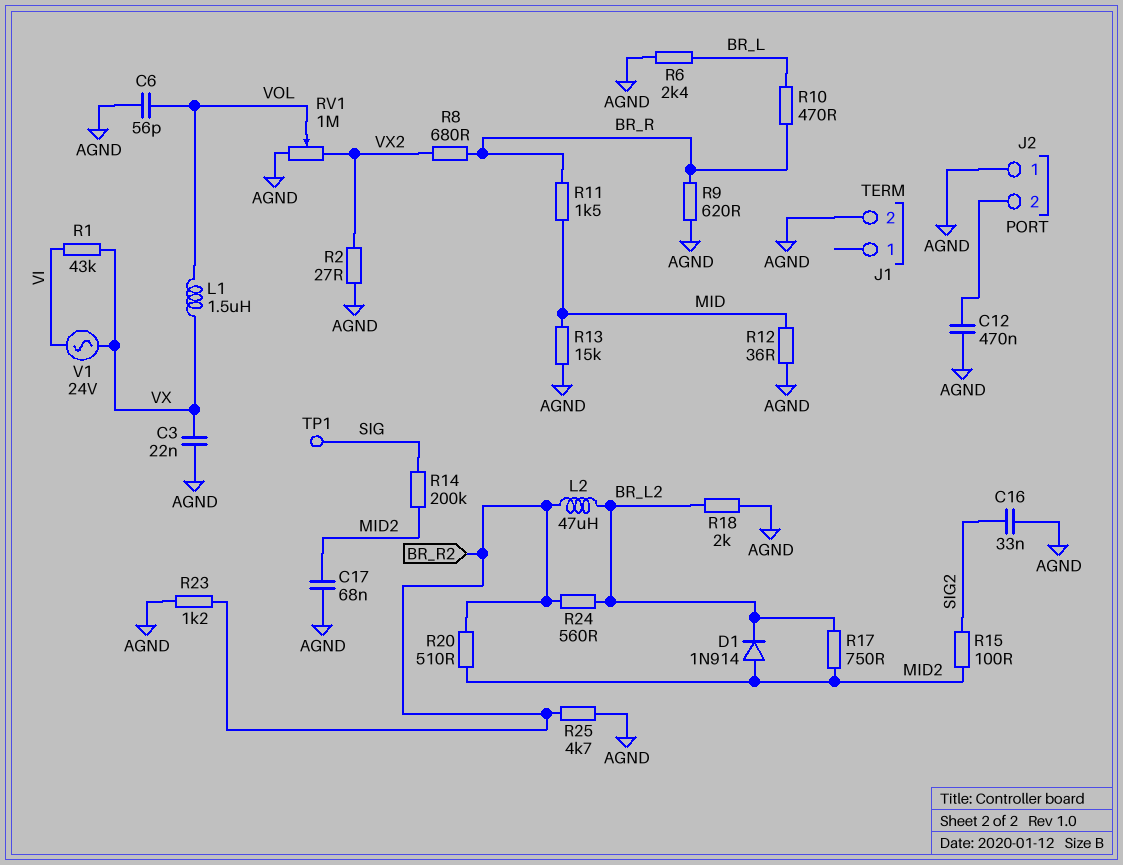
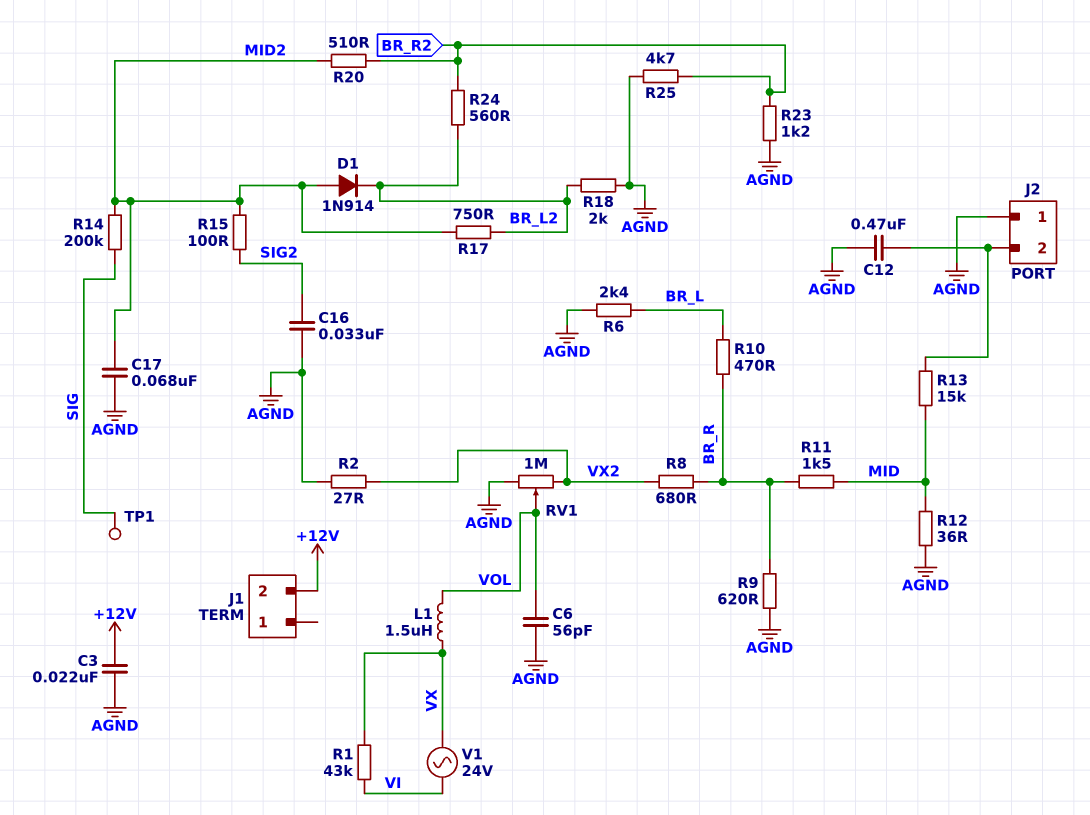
C3: 22nF (AGND, VX) -> 22nF (+12V, AGND)
J1 pin 2: AGND -> +12V
L2: 47uH (BR_L2, BR_R2) -> none
R13: 15k (AGND, MID) -> 15k (J2/2, MID)

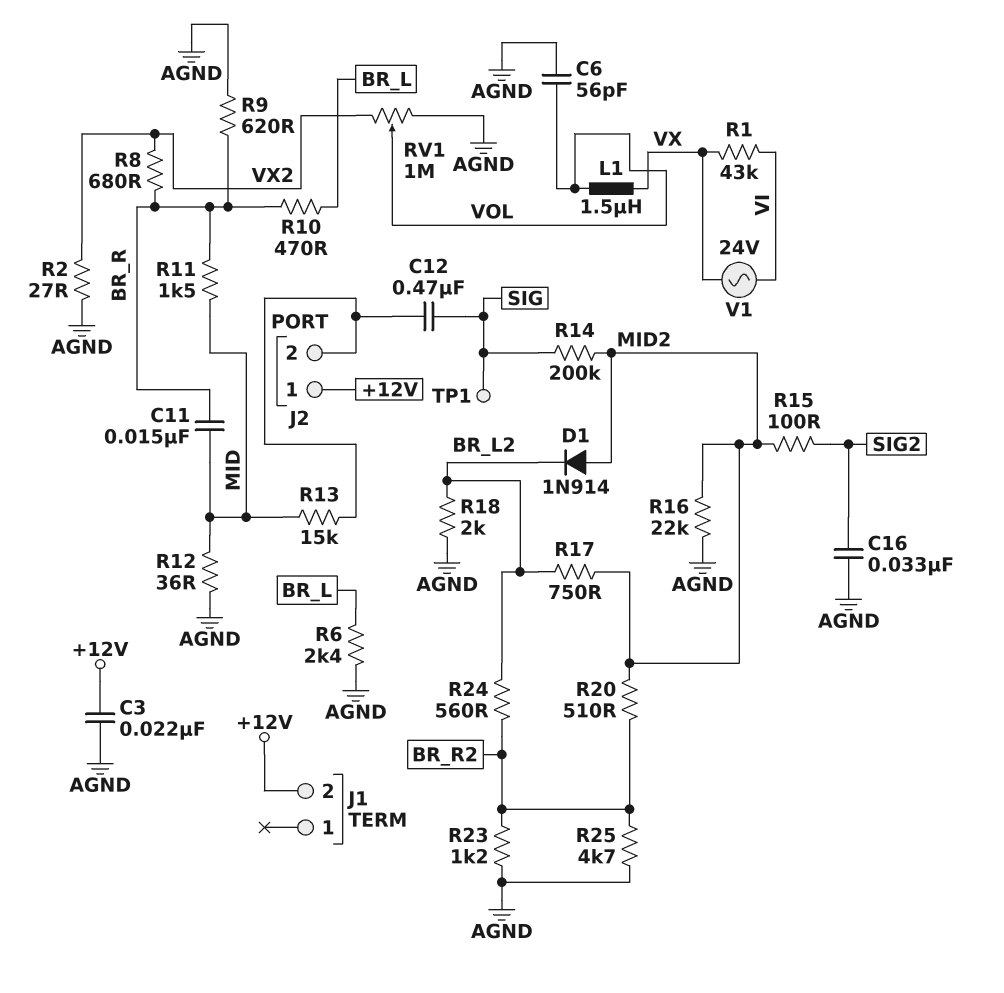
C11: none -> 15nF (BR_R, MID)
C12: 470nF (AGND, J2/2) -> 470nF (J2/2, SIG)
C17: 68nF (AGND, MID2) -> none
J2 pin 1: AGND -> +12V
R16: none -> 22k (AGND, MID2)

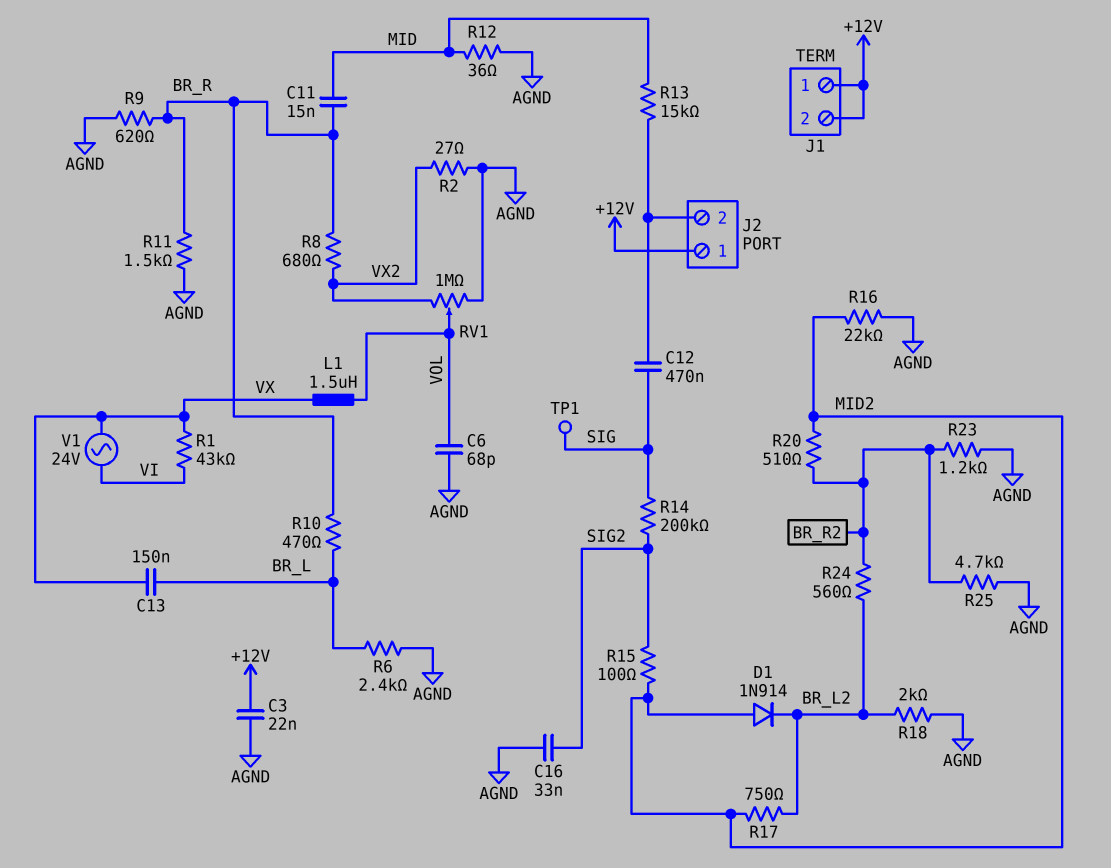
C6: 56pF (AGND, VOL) -> 68pF (AGND, VOL)
C13: none -> 150nF (BR_L, VX)
J1 pin 1: none -> +12V
R11: 1.5k (BR_R, MID) -> 1.5k (AGND, BR_R)
R14: 200k (MID2, SIG) -> 200k (SIG, SIG2)

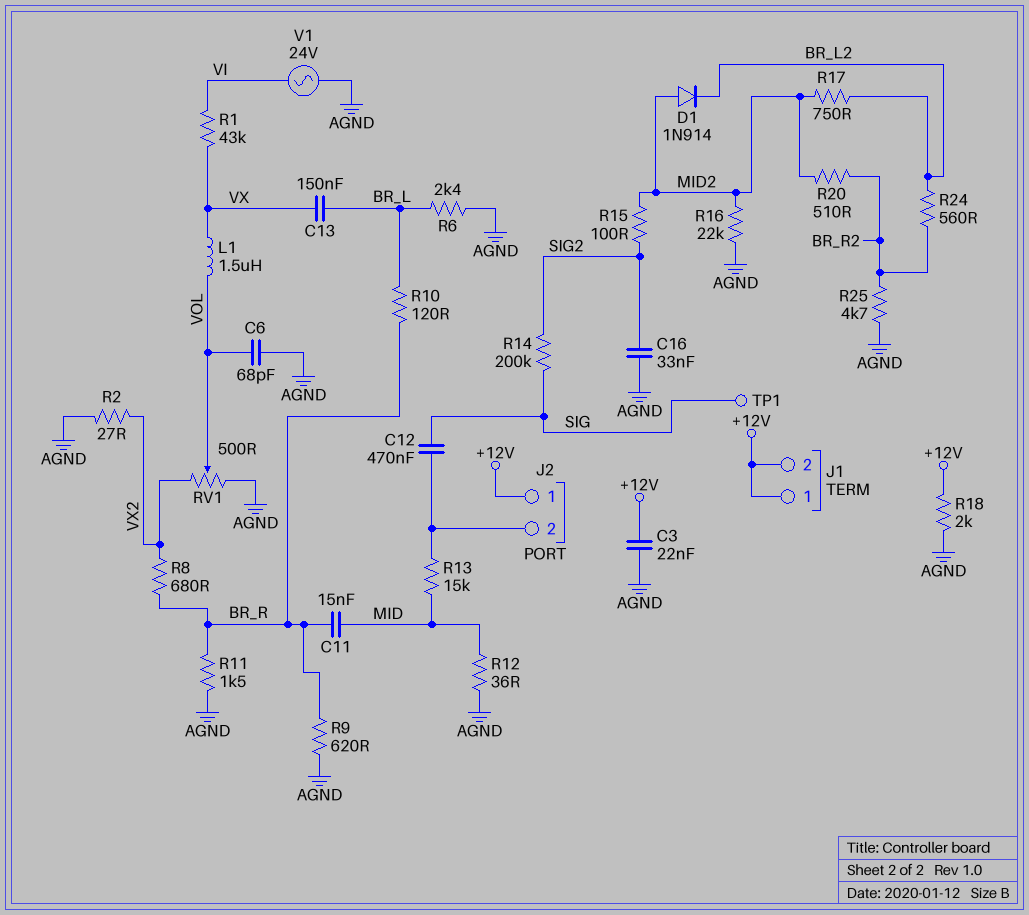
R10: 470 (BR_L, BR_R) -> 120 (BR_L, BR_R)
R18: 2k (AGND, BR_L2) -> 2k (+12V, AGND)
R23: 1.2k (AGND, BR_R2) -> none
RV1: 1M (AGND, VX2, wiper VOL) -> 500 (AGND, VX2, wiper VOL)
V1: AC 24V (VI, VX) -> AC 24V (AGND, VI)

